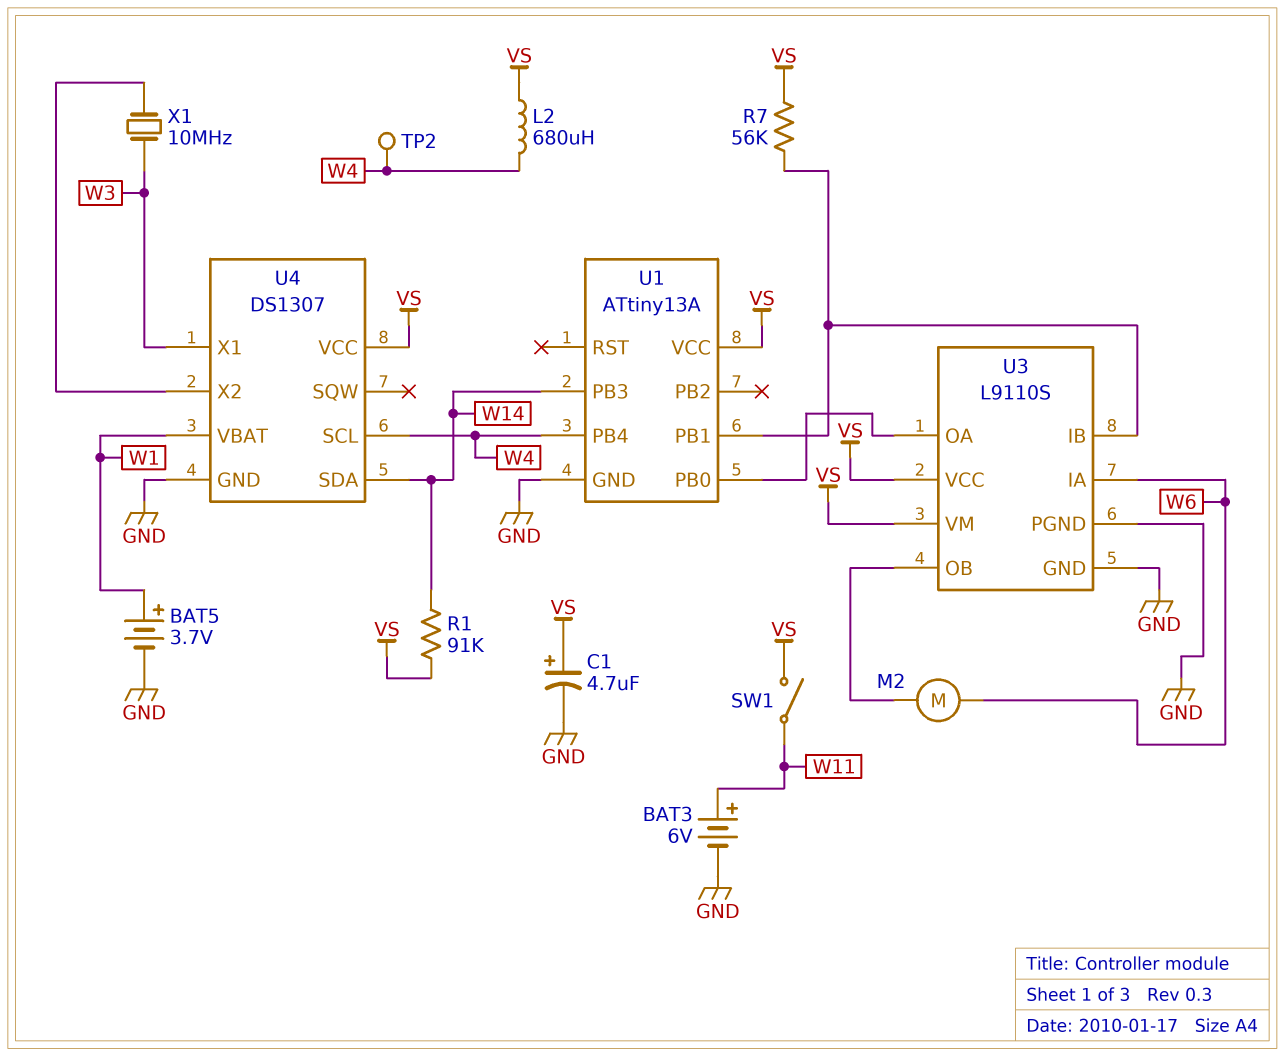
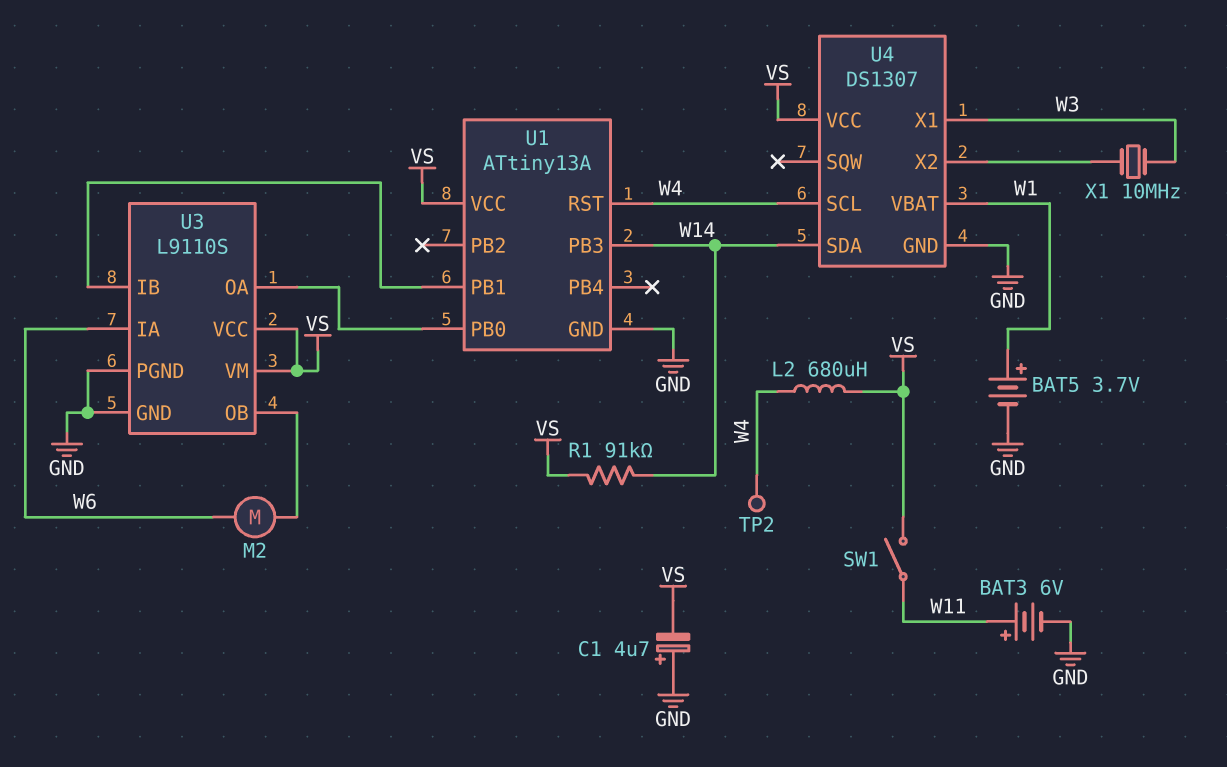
C1: 4.7uF (plus VS, minus GND) -> 4.7uF (plus GND, minus VS)
R7: 56k (U1/PB1, VS) -> none
U1 pin PB4: W4 -> none
U1 pin RST: none -> W4

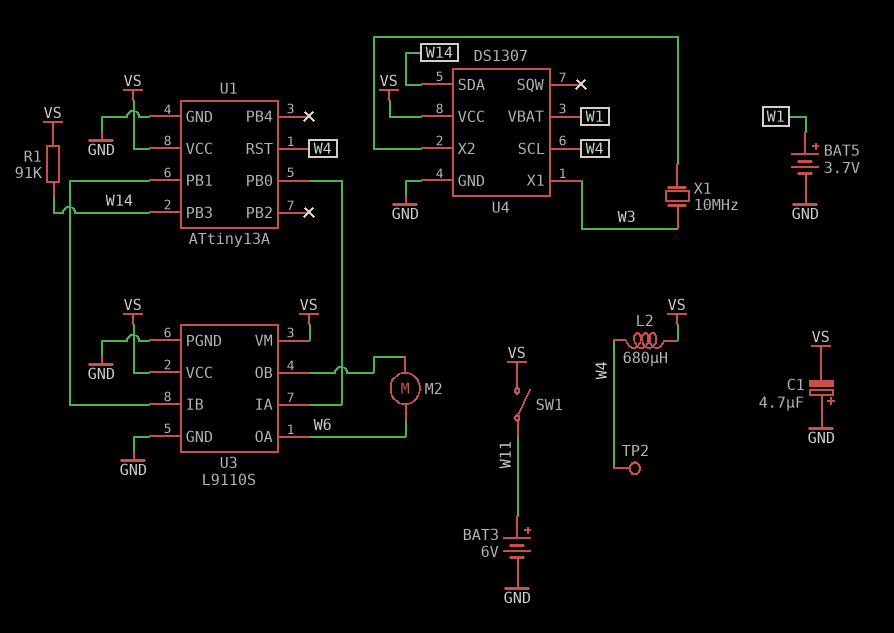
U3 pin IA: W6 -> U1/PB0
U3 pin OA: U1/PB0 -> W6

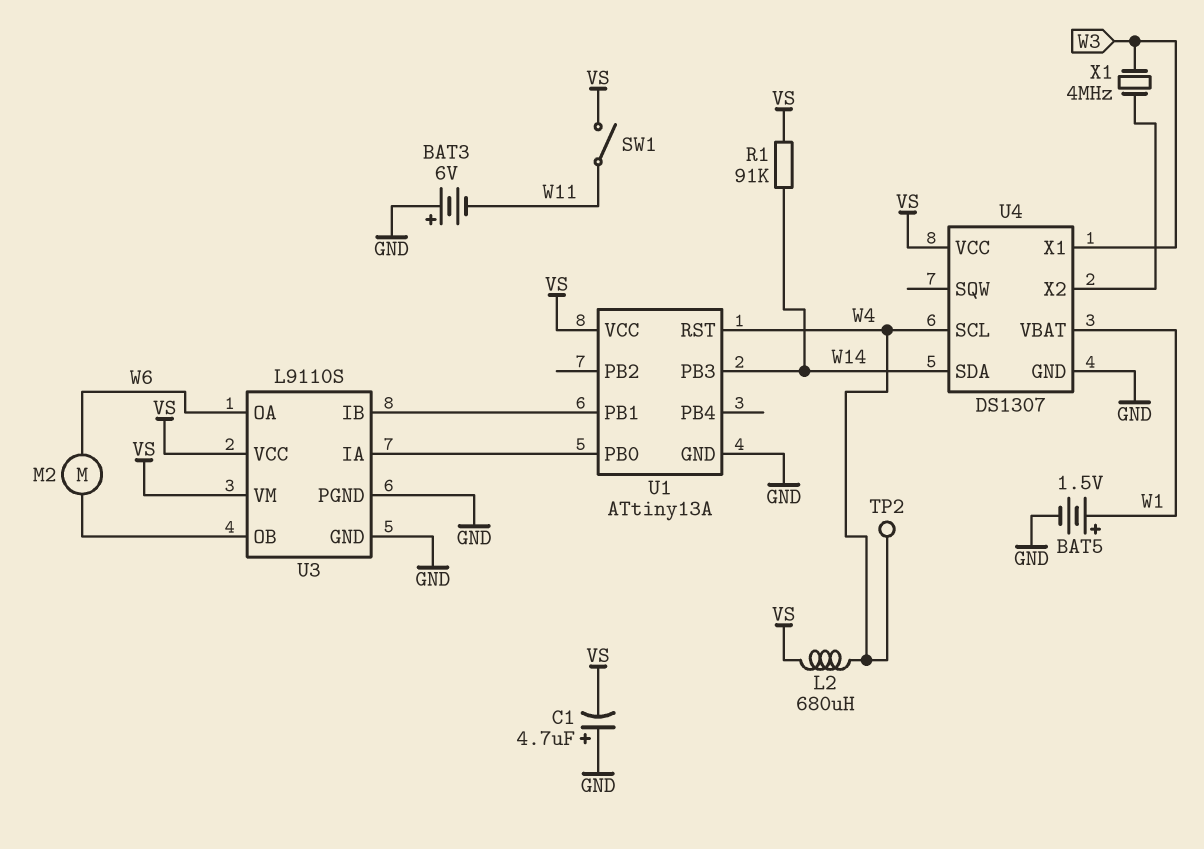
BAT3: 6V (plus W11, minus GND) -> 6V (plus GND, minus W11)
BAT5: 3.7V (plus W1, minus GND) -> 1.5V (plus W1, minus GND)
X1: 10MHz (U4/X2, W3) -> 4MHz (U4/X2, W3)

